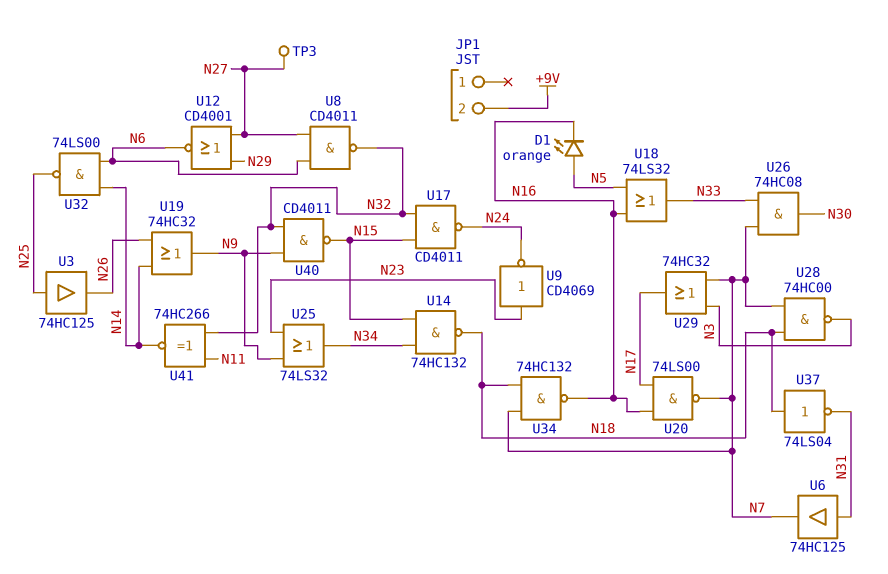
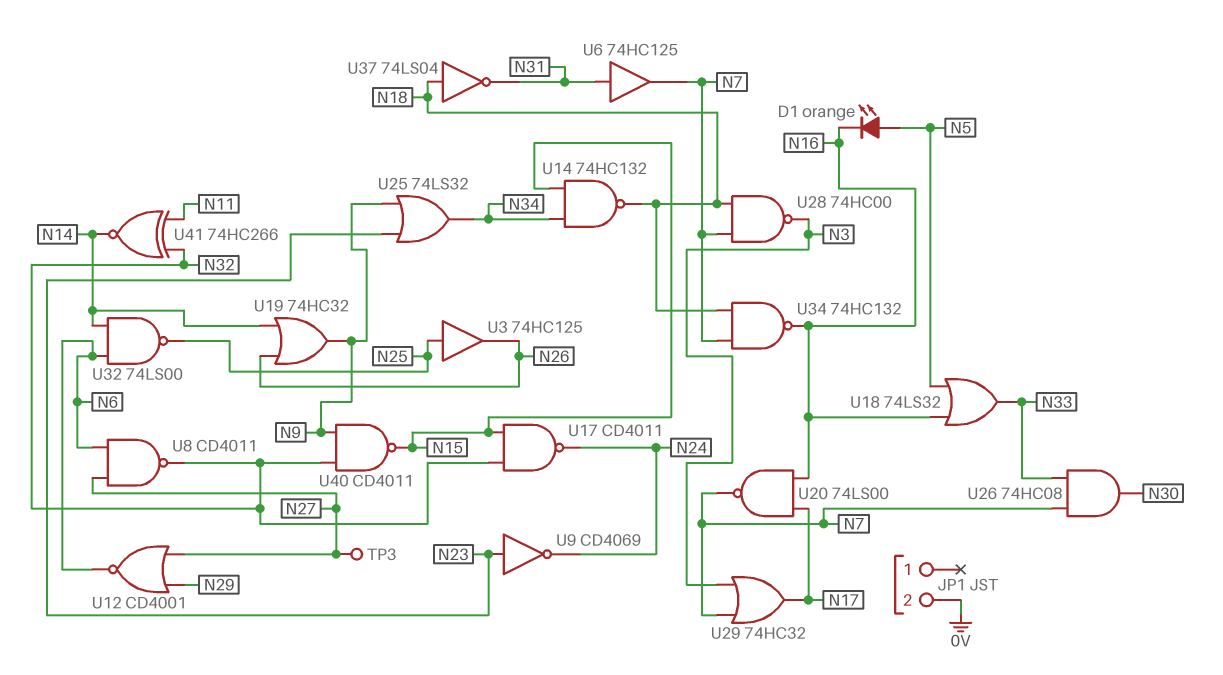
JP1 pin 2: +9V -> 0V

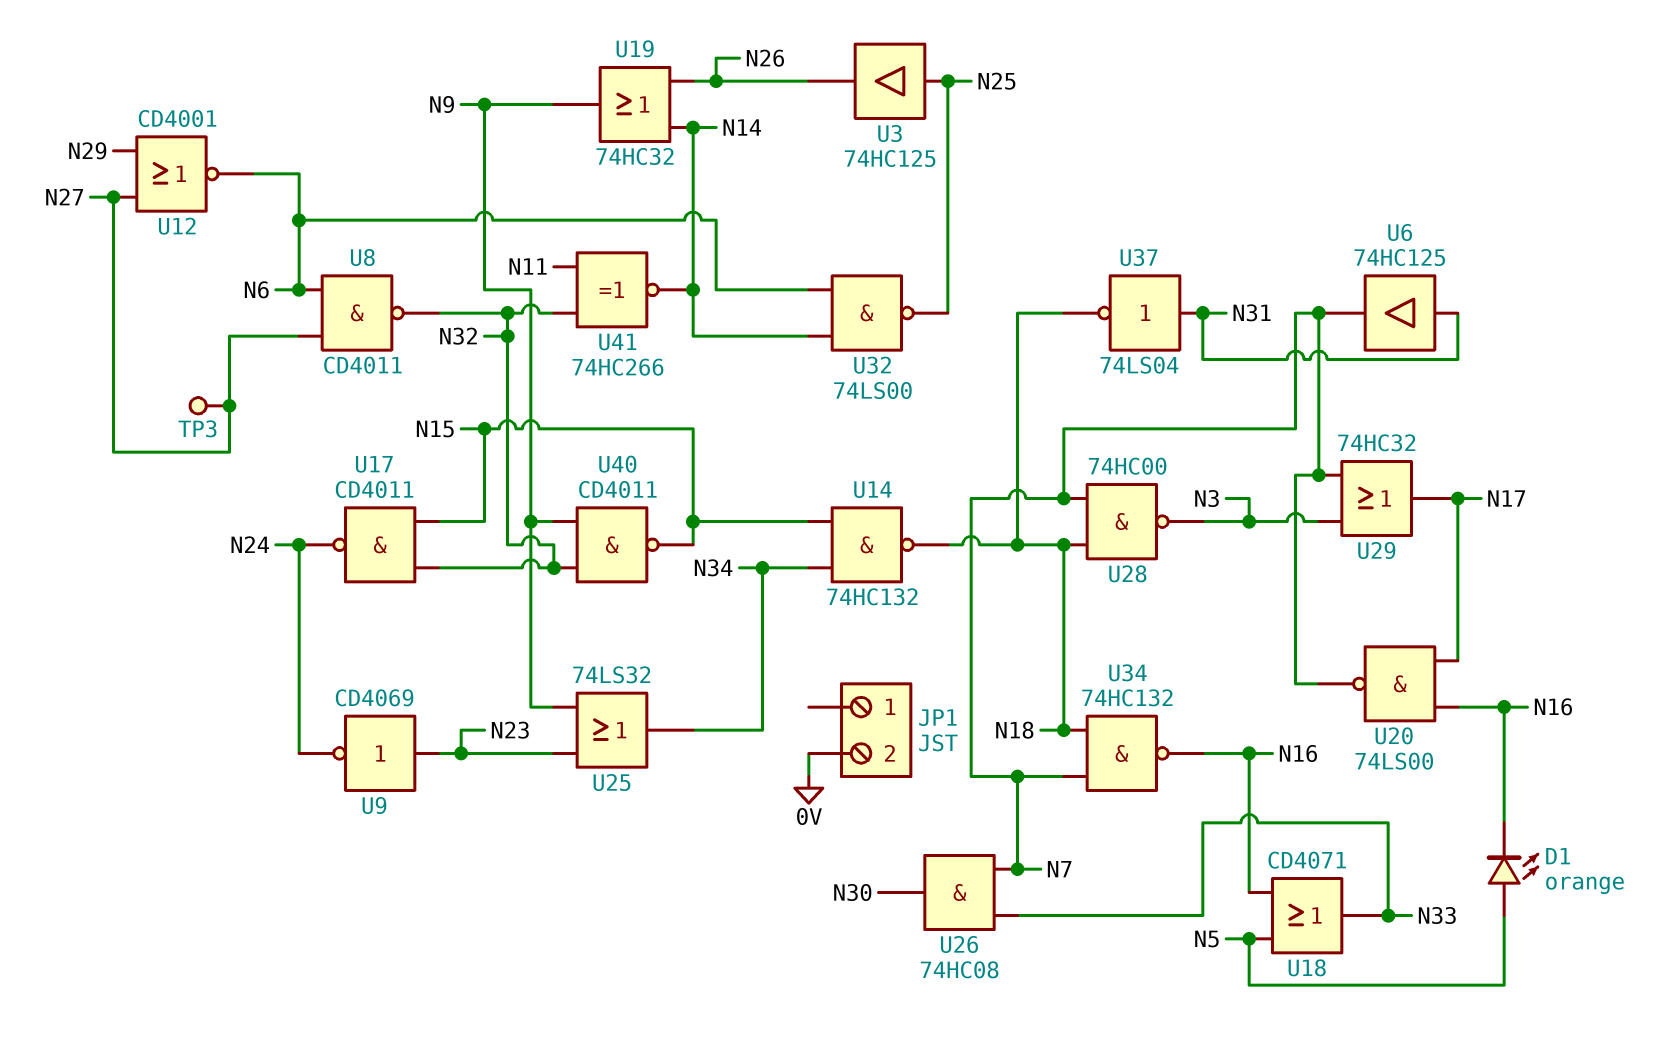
U18: OR 74LS32 (in N5, in N16, out N33) -> OR CD4071 (in N5, in N16, out N33)
U37: NOT 74LS04 (in N18, out N31) -> NOT 74LS04 (in N31, out N18)

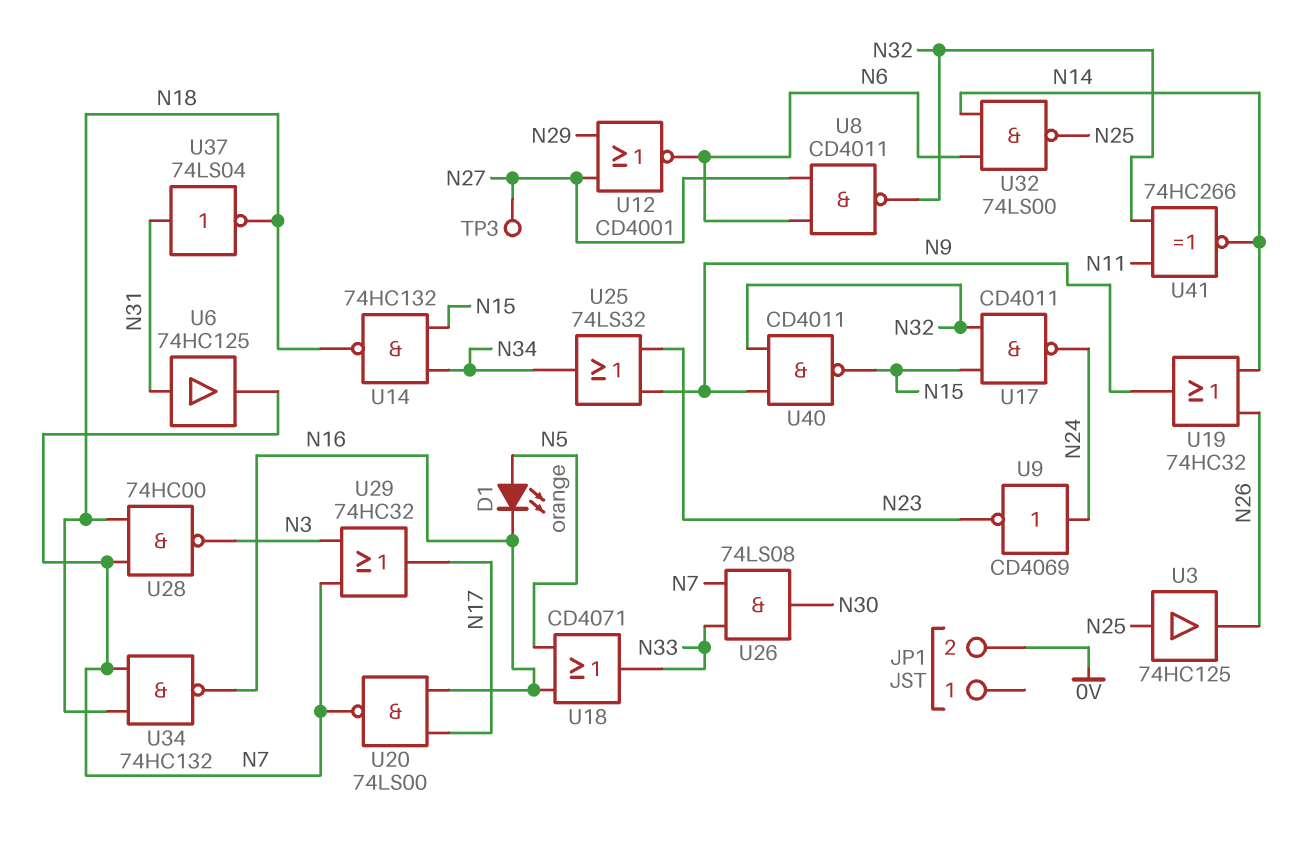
U9: NOT CD4069 (in N23, out N24) -> NOT CD4069 (in N24, out N23)
U26: AND 74HC08 (in N7, in N33, out N30) -> AND 74LS08 (in N7, in N33, out N30)

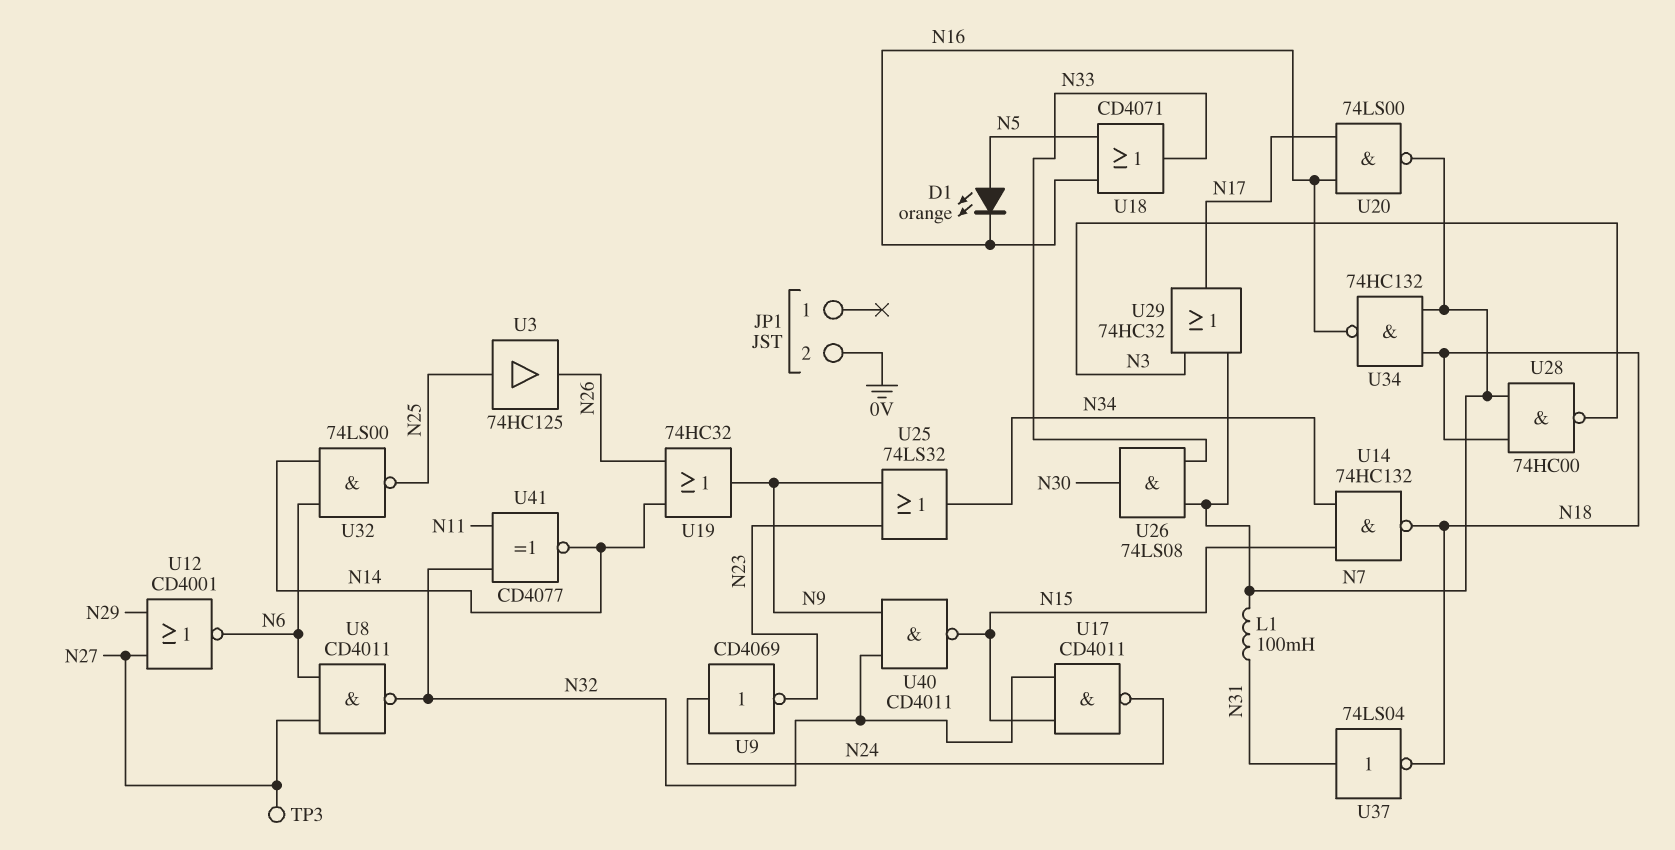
L1: none -> 100mH (N7, N31)
U6: buffer 74HC125 (in N31, out N7) -> none
U41: XNOR 74HC266 (in N11, in N32, out N14) -> XNOR CD4077 (in N11, in N32, out N14)

